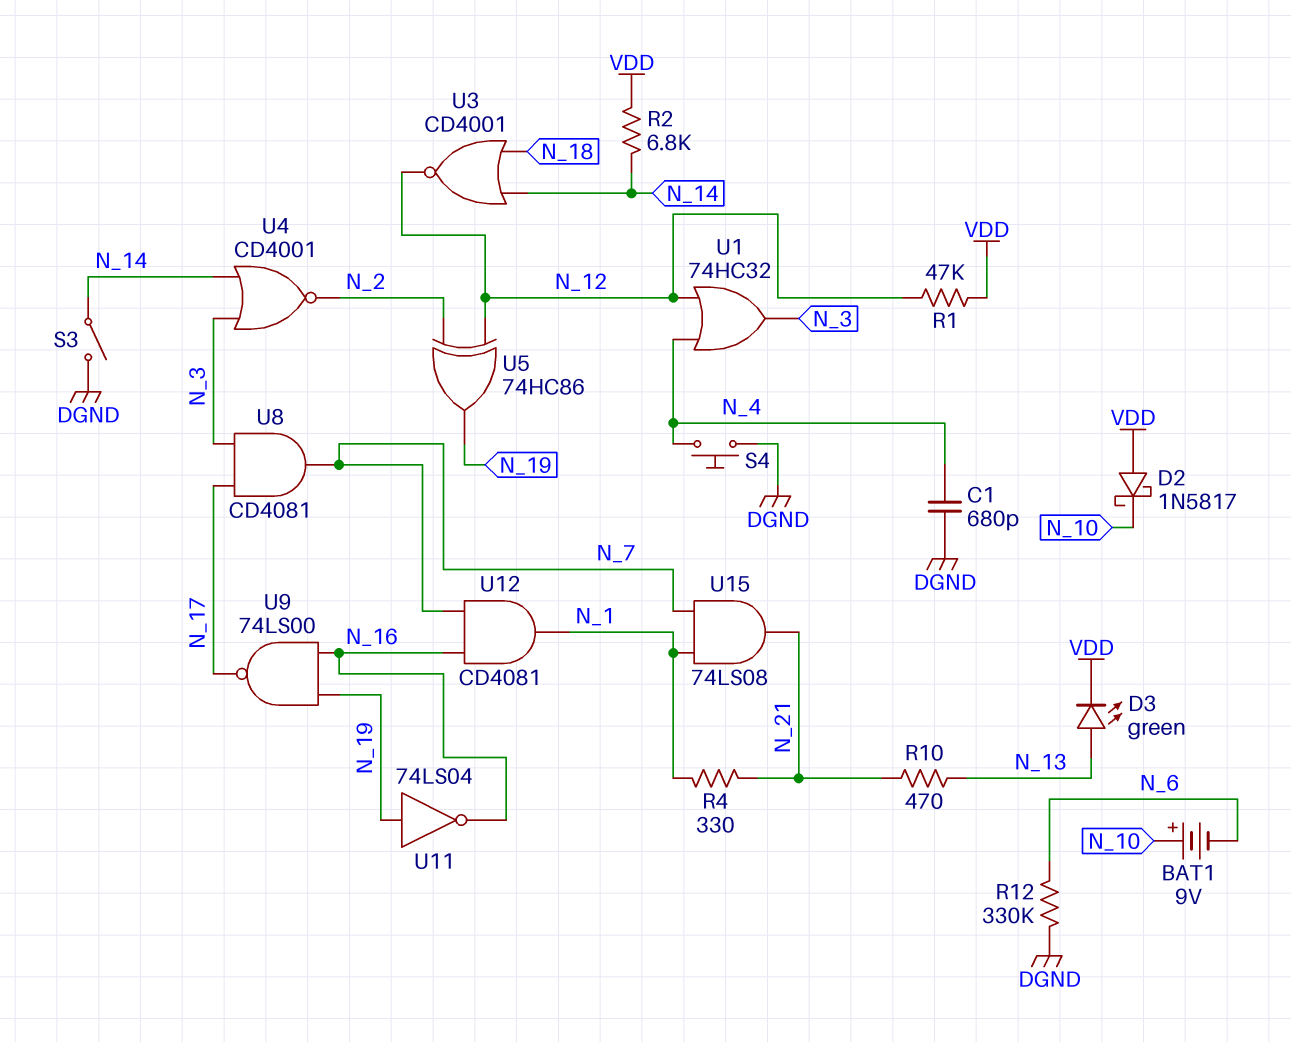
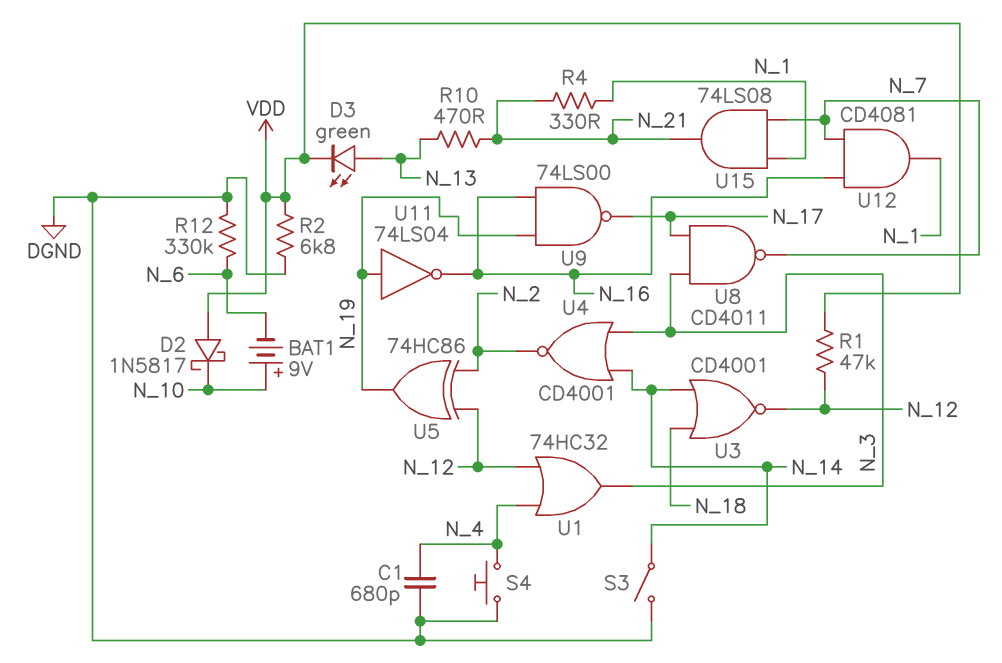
R2: 6.8k (N_14, VDD) -> 6.8k (DGND, VDD)
U8: AND CD4081 (in N_3, in N_17, out N_7) -> NAND CD4011 (in N_3, in N_17, out N_7)

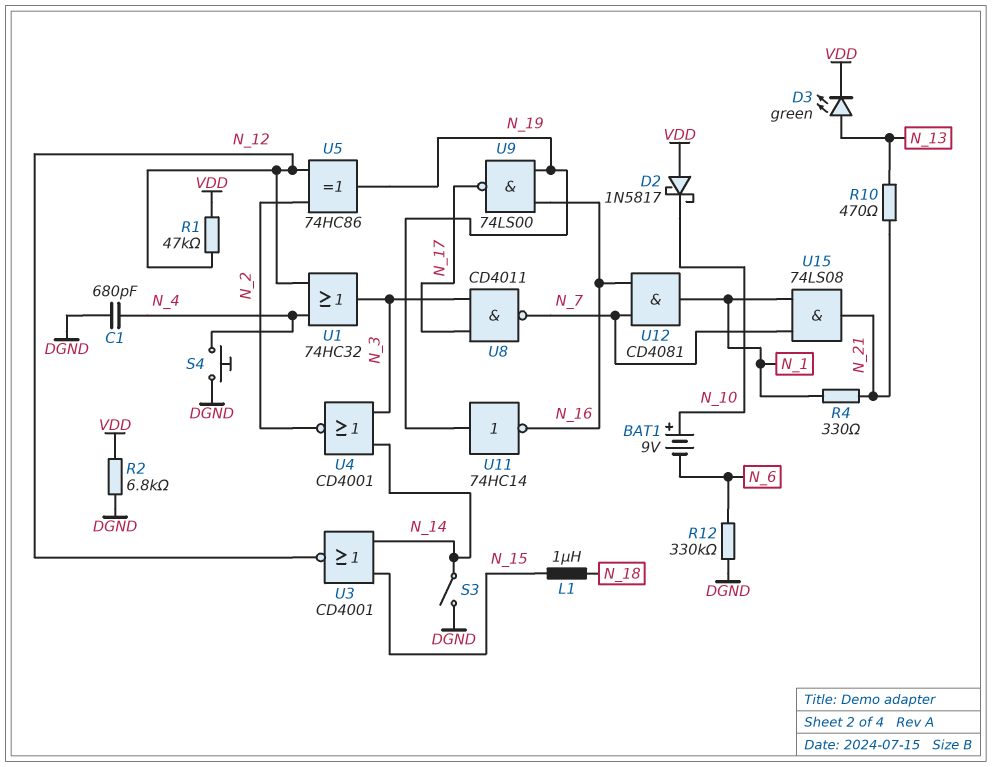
L1: none -> 1uH (N_15, N_18)
U3: NOR CD4001 (in N_14, in N_18, out N_12) -> NOR CD4001 (in N_14, in N_15, out N_12)
U11: NOT 74LS04 (in N_19, out N_16) -> NOT 74HC14 (in N_19, out N_16)

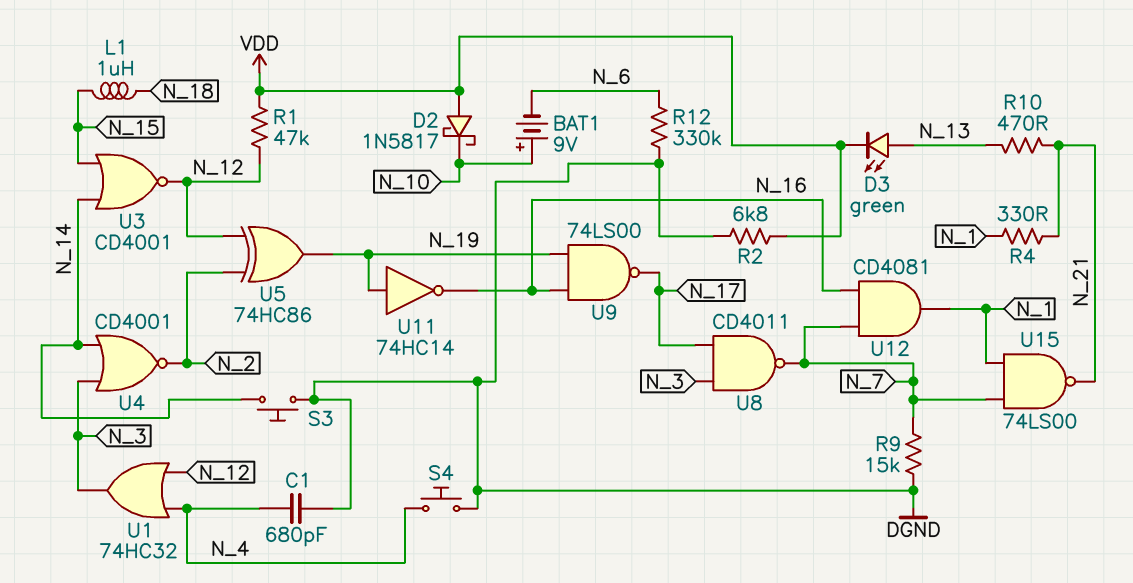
R9: none -> 15k (DGND, N_7)
S3: switch (DGND, N_14) -> button (DGND, N_14)
U15: AND 74LS08 (in N_1, in N_7, out N_21) -> NAND 74LS00 (in N_1, in N_7, out N_21)

